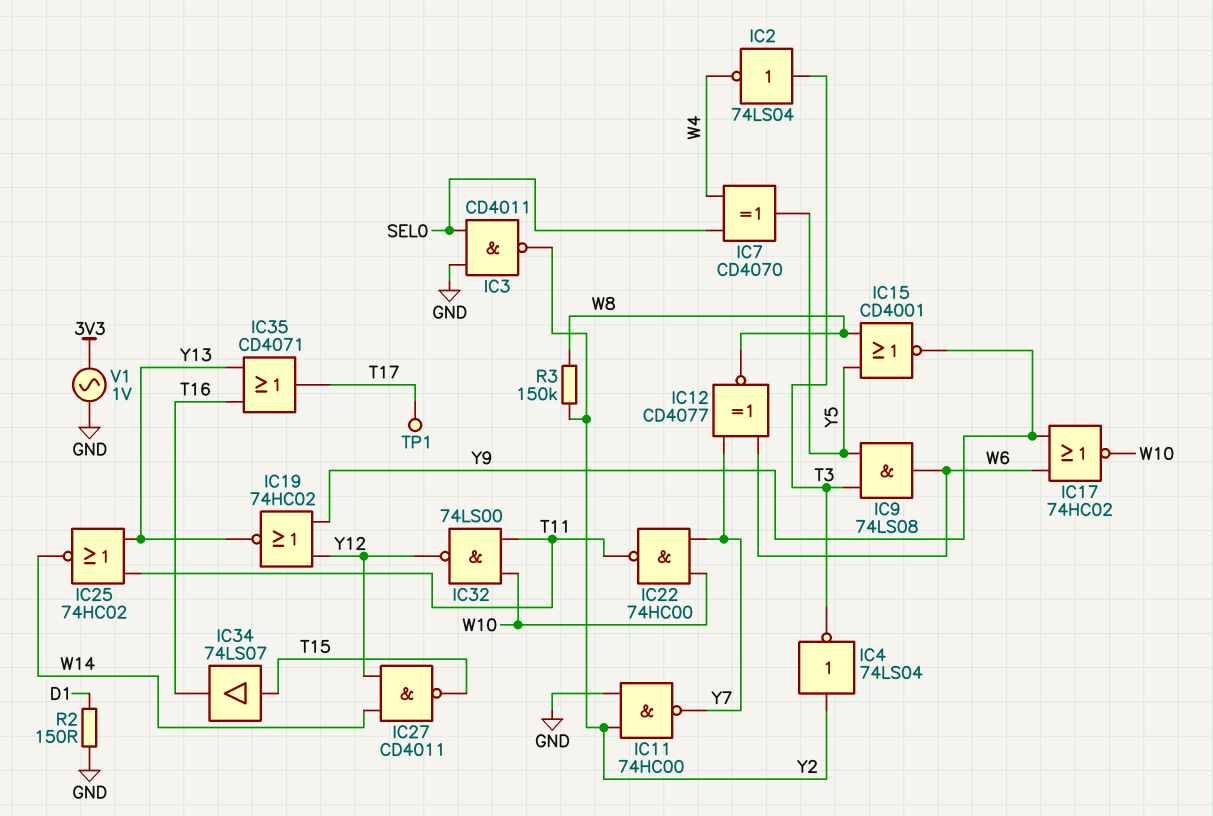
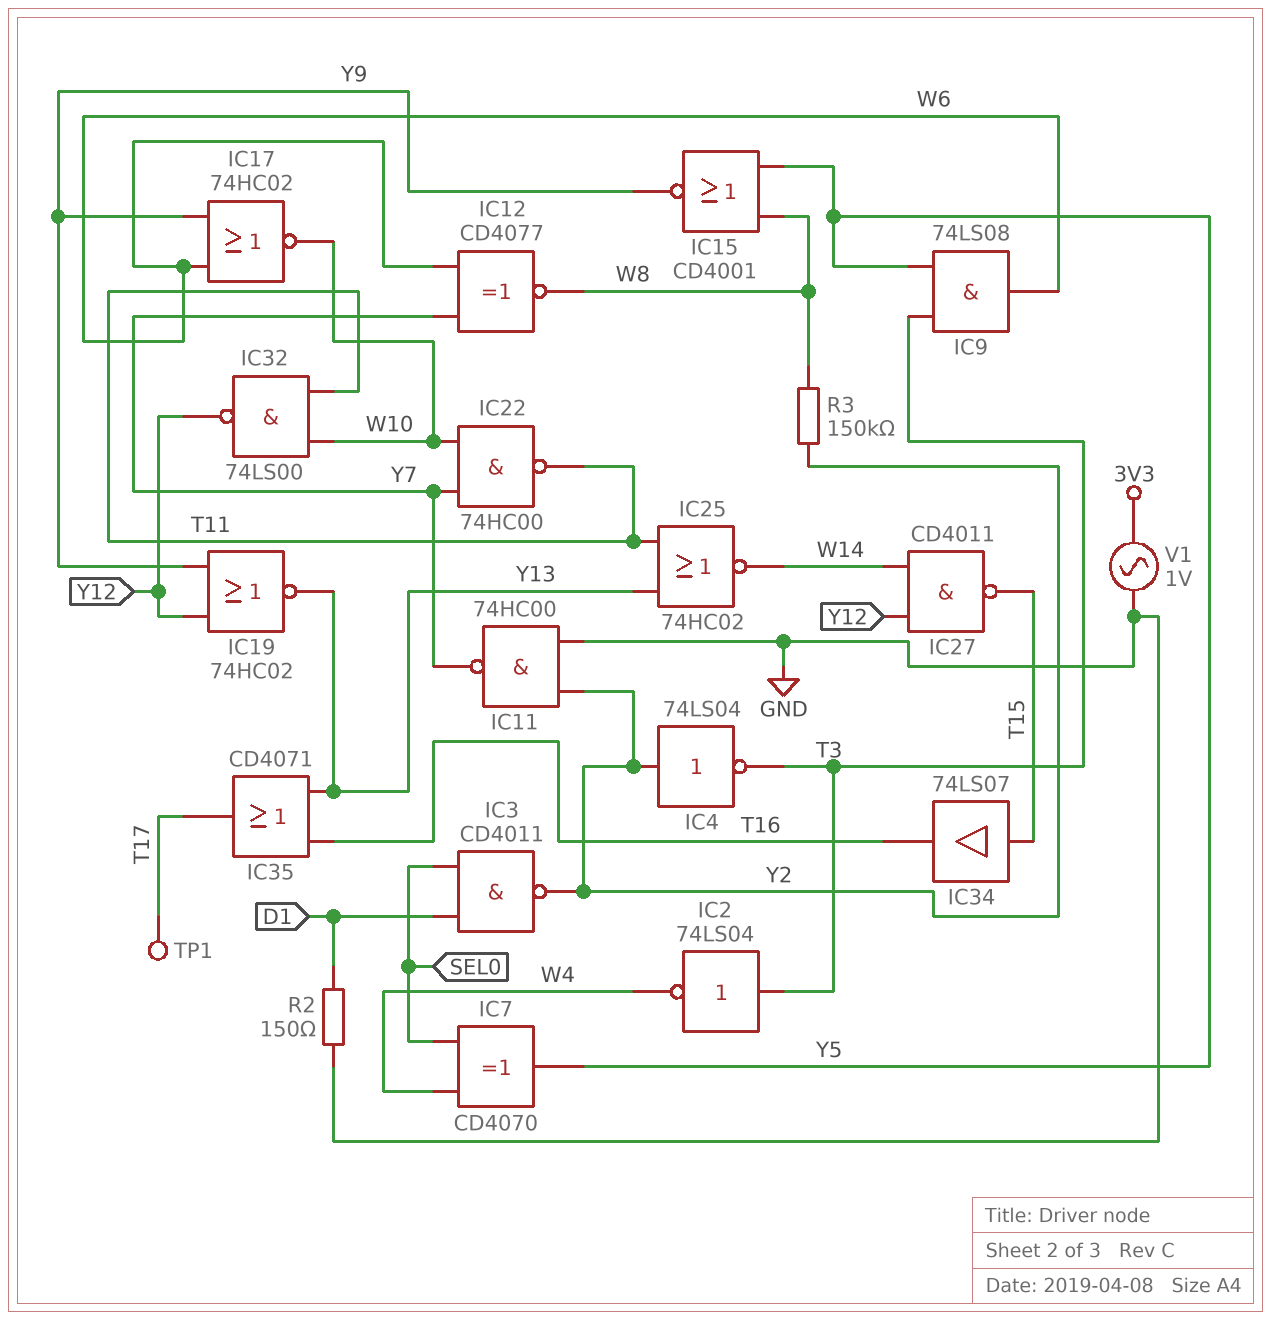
IC3: NAND CD4011 (in GND, in SEL0, out Y2) -> NAND CD4011 (in D1, in SEL0, out Y2)

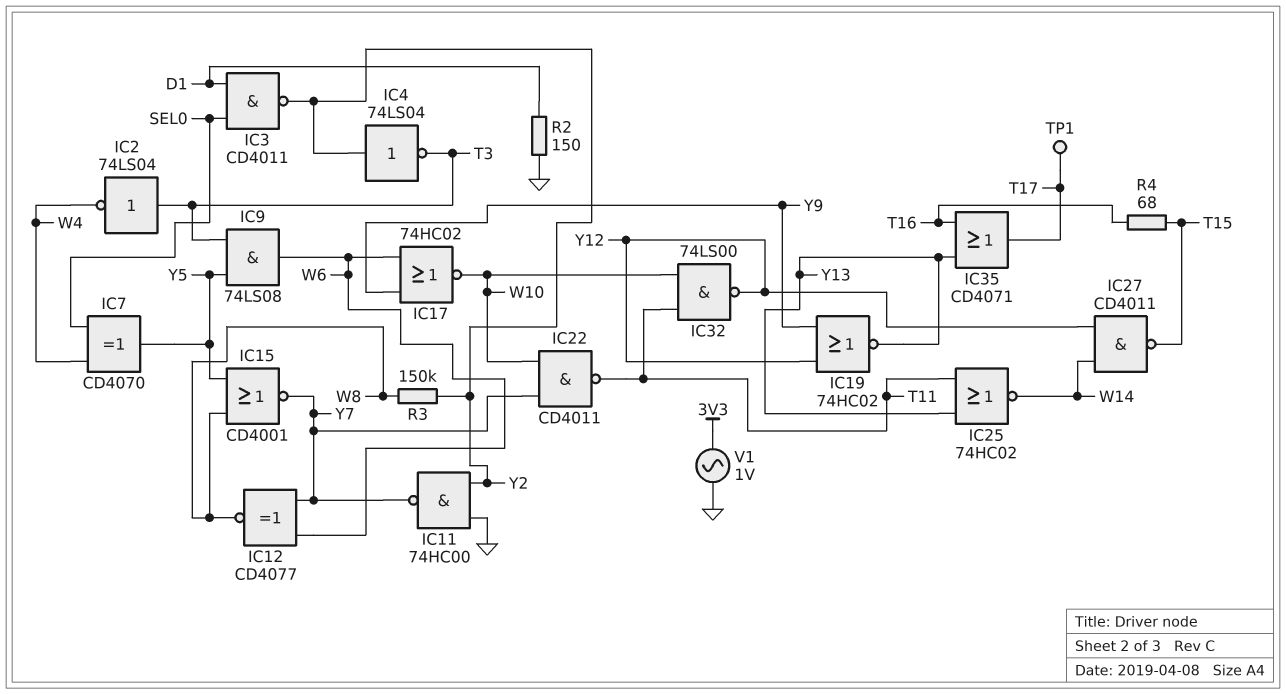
IC15: NOR CD4001 (in W8, in Y5, out Y9) -> NOR CD4001 (in W8, in Y5, out Y7)
IC22: NAND 74HC00 (in W10, in Y7, out T11) -> NAND CD4011 (in W10, in Y7, out T11)
IC34: buffer 74LS07 (in T15, out T16) -> none
R4: none -> 68 (T15, T16)

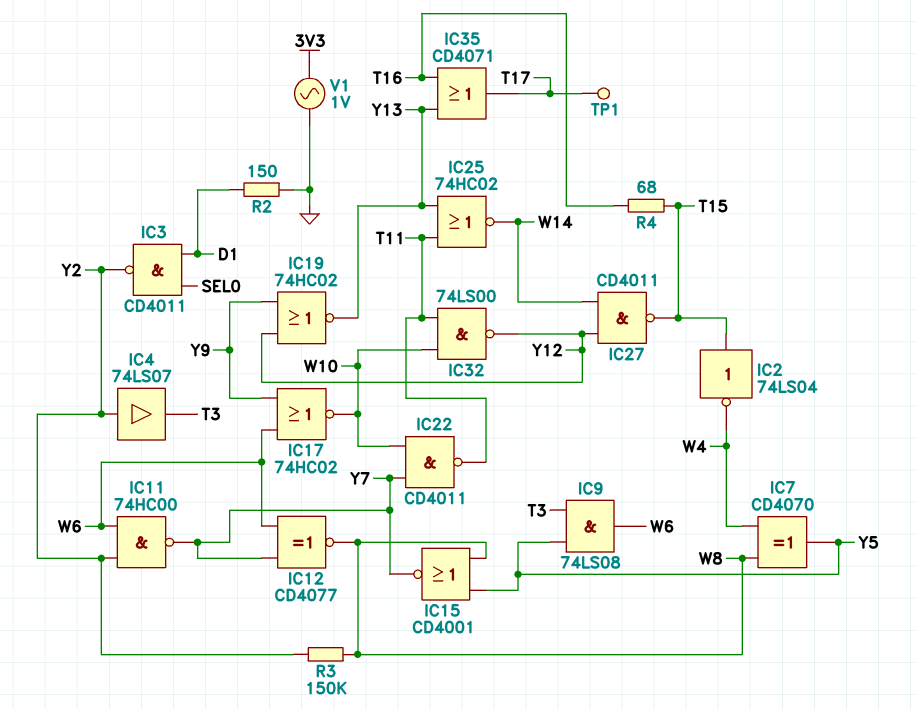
IC2: NOT 74LS04 (in T3, out W4) -> NOT 74LS04 (in T15, out W4)
IC4: NOT 74LS04 (in Y2, out T3) -> buffer 74LS07 (in Y2, out T3)
IC7: XOR CD4070 (in SEL0, in W4, out Y5) -> XOR CD4070 (in W4, in W8, out Y5)
IC11: NAND 74HC00 (in GND, in Y2, out Y7) -> NAND 74HC00 (in W6, in Y2, out Y7)

